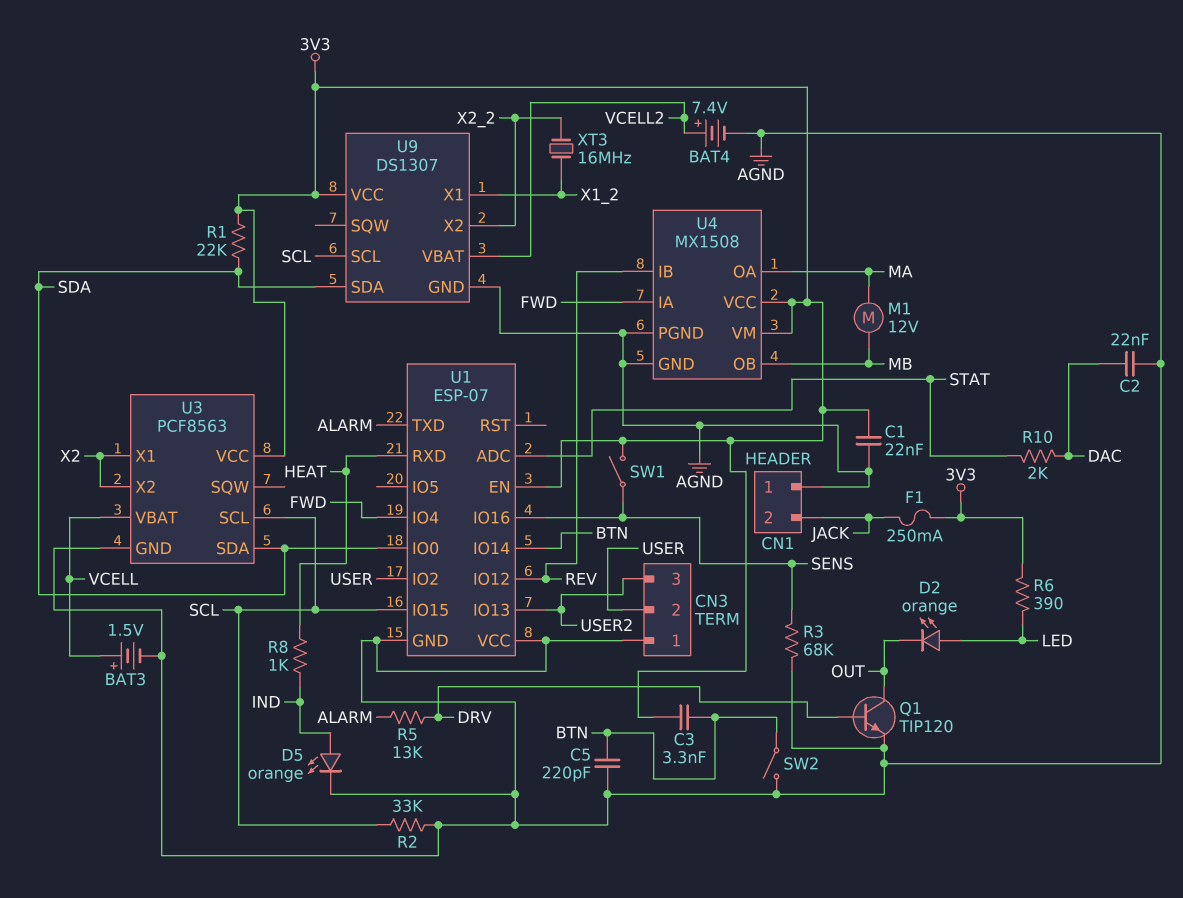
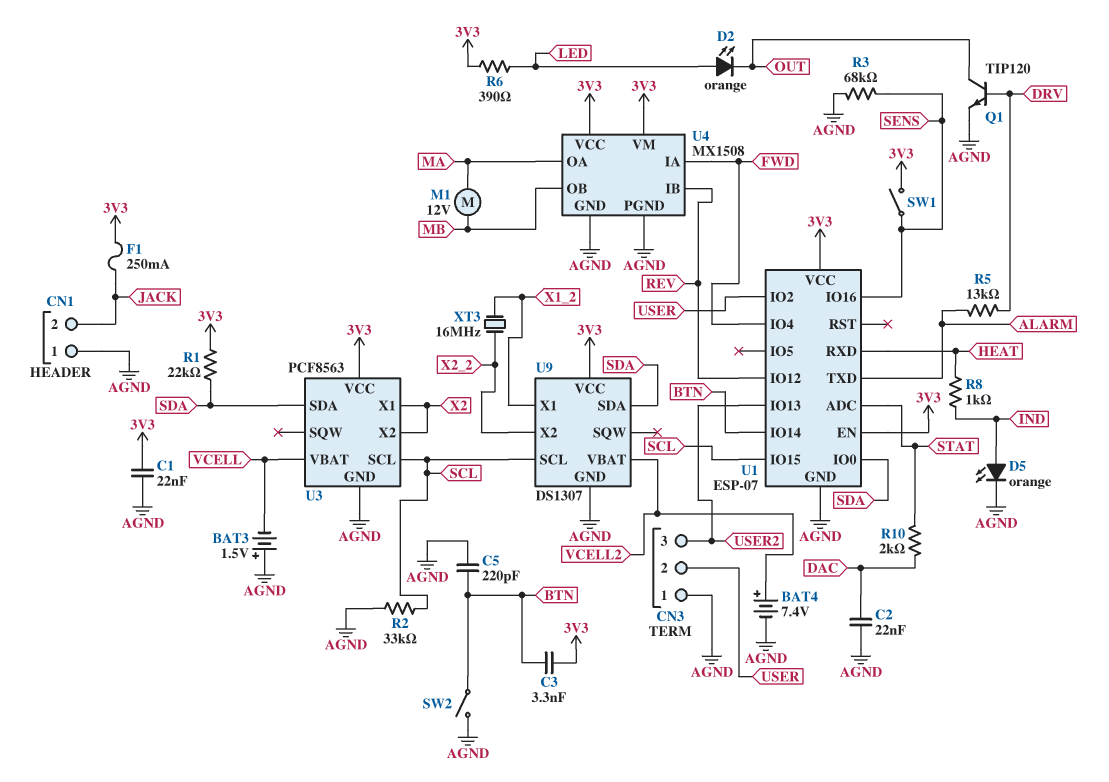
BAT3: 1.5V (plus VCELL, minus AGND) -> 1.5V (plus AGND, minus VCELL)
U1 pin VCC: AGND -> 3V3

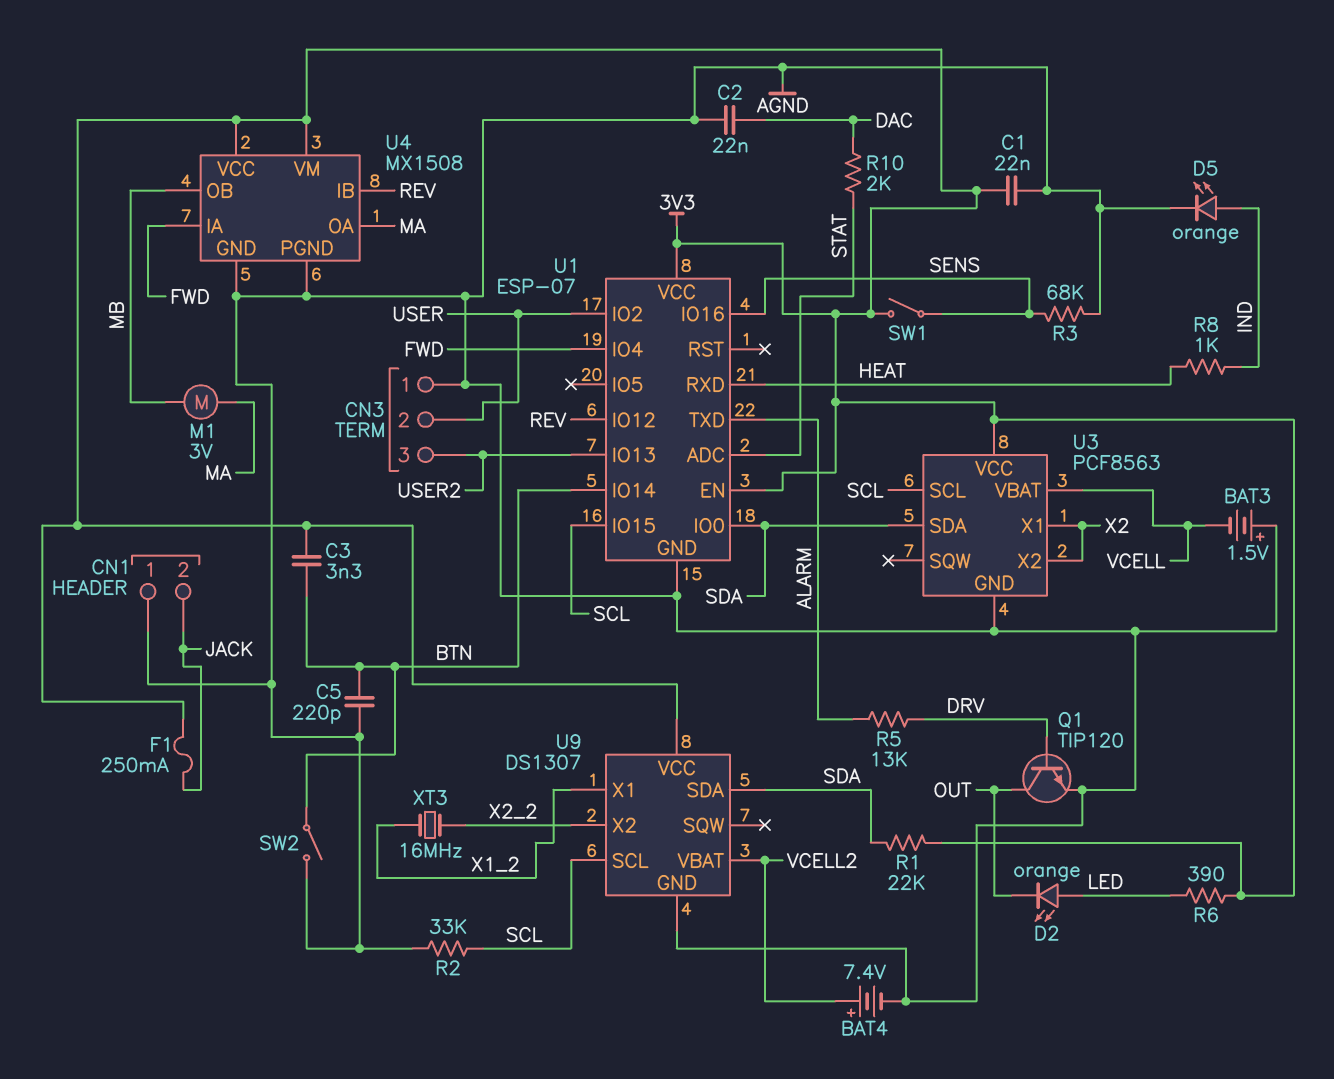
M1: motor 12V (MA, MB) -> motor 3V (MA, MB)

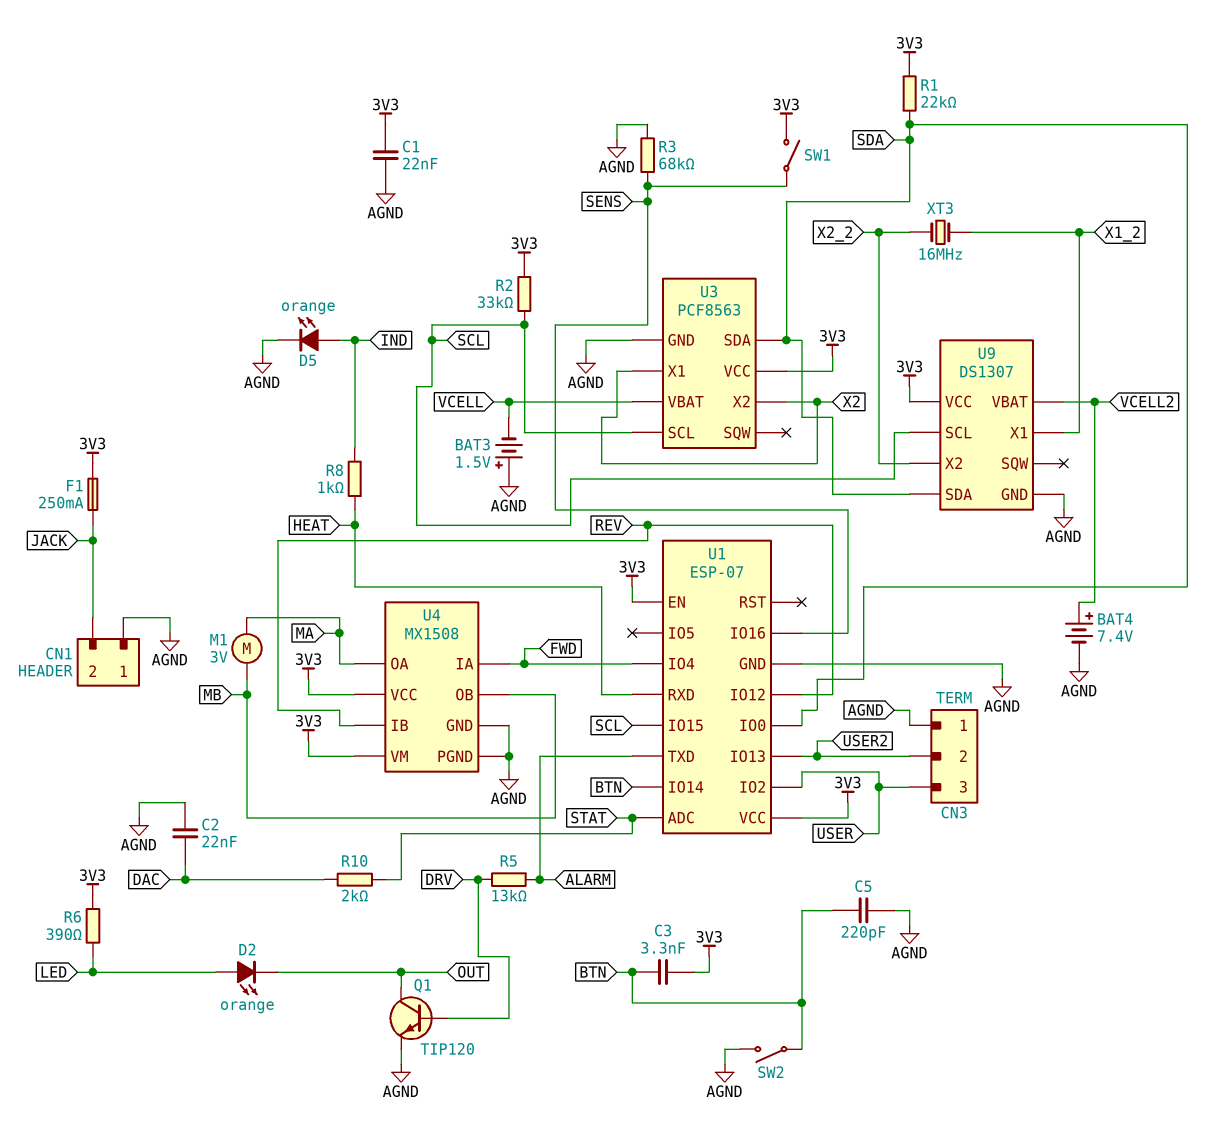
CN3 pin 2: USER -> USER2
CN3 pin 3: USER2 -> USER
R2: 33k (AGND, SCL) -> 33k (3V3, SCL)

